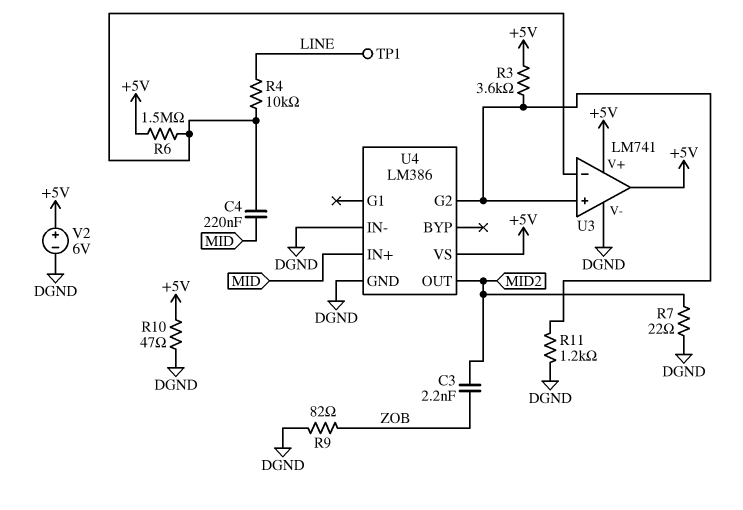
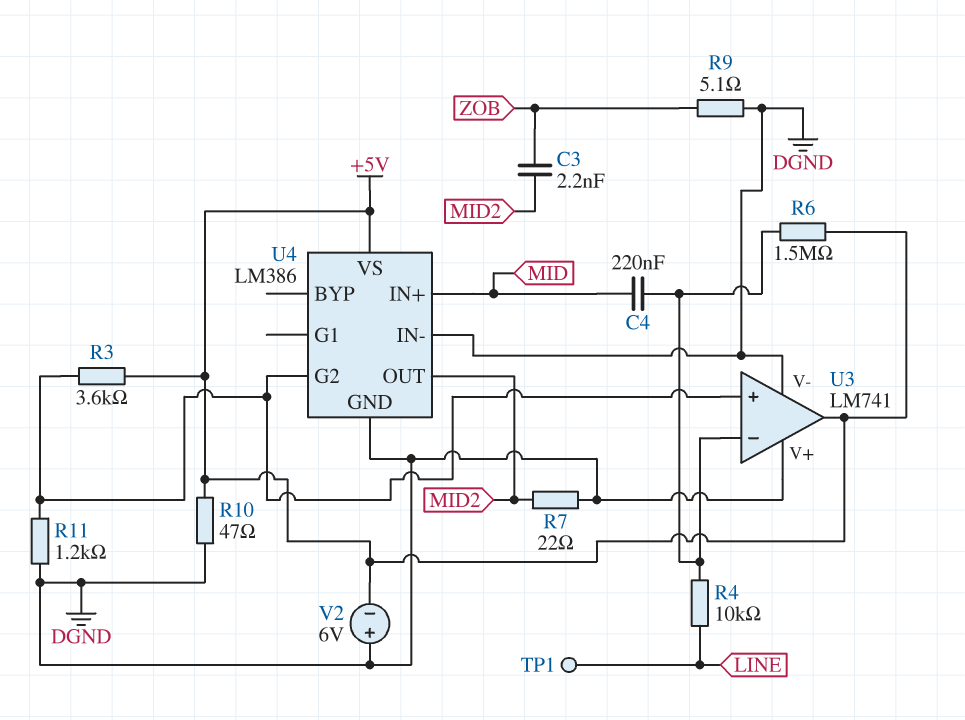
R9: 82 (DGND, ZOB) -> 5.1 (DGND, ZOB)
U3 pin V+: +5V -> DGND
V2: 6V (plus +5V, minus DGND) -> 6V (plus DGND, minus +5V)

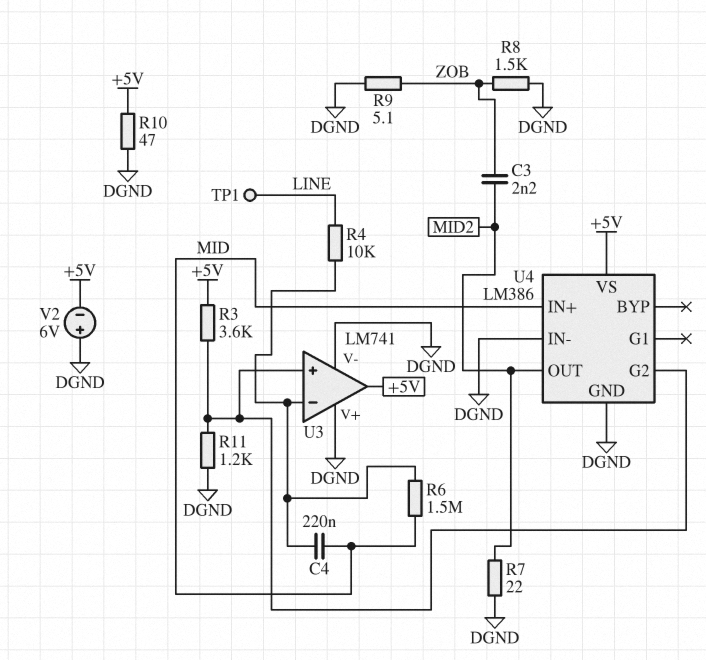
R6: 1.5M (+5V, U3/in-) -> 1.5M (MID, U3/in-)
R8: none -> 1.5k (DGND, ZOB)

